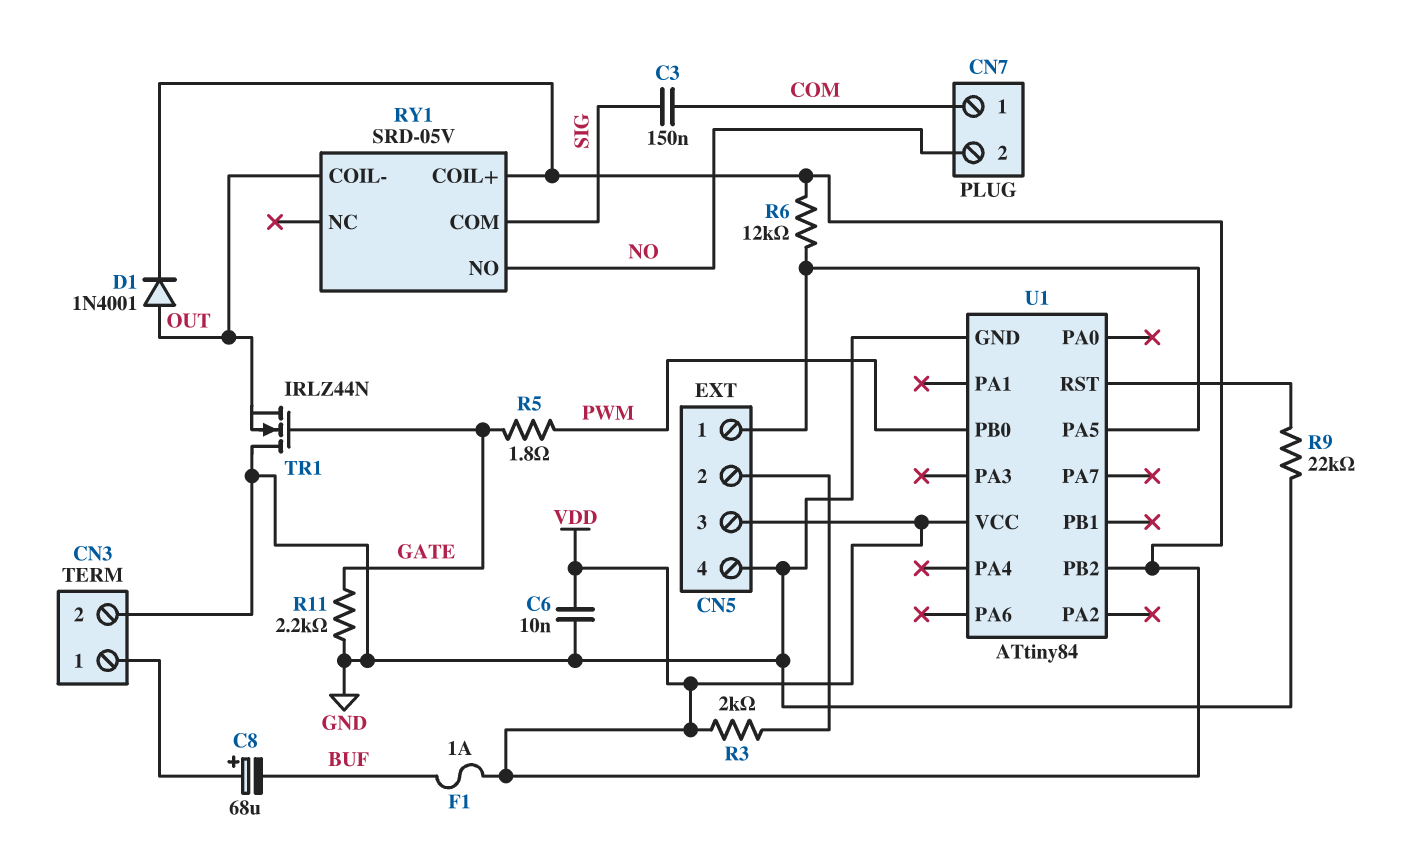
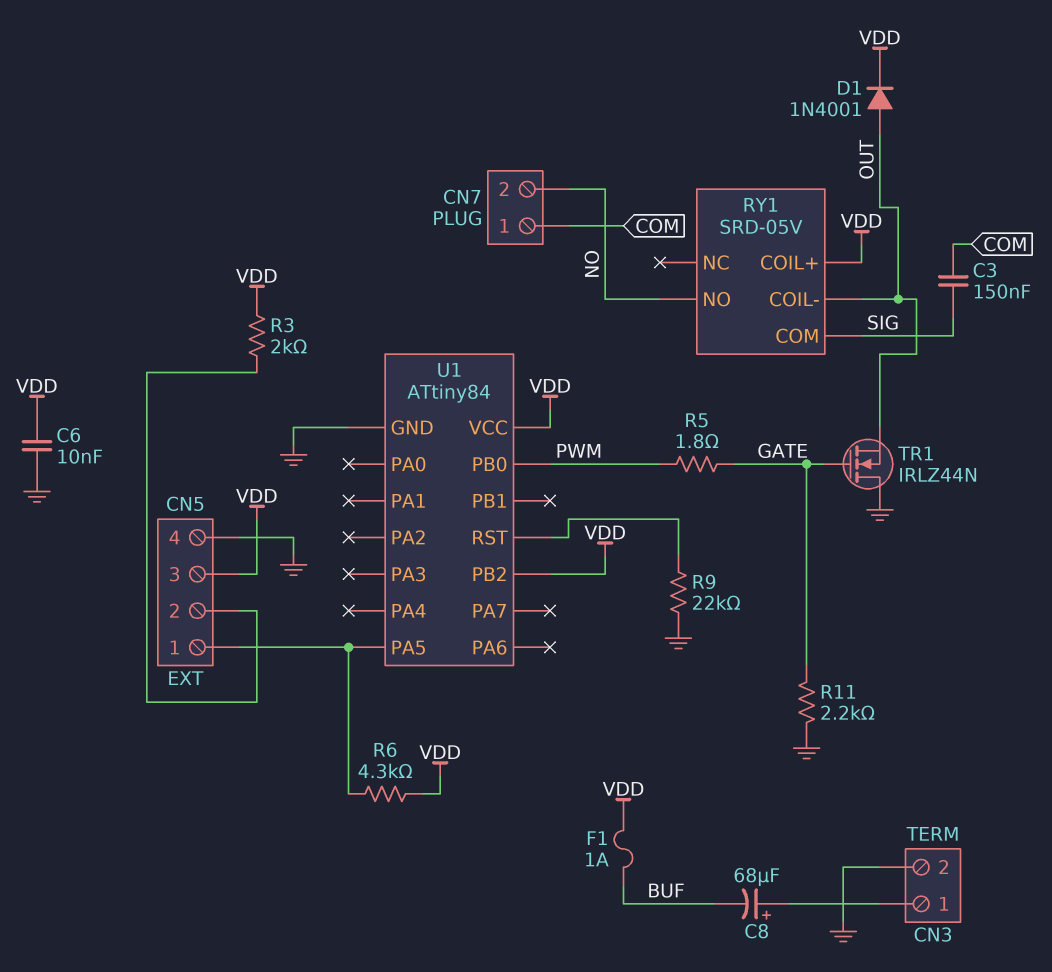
R6: 12k (CN5/1, VDD) -> 4.3k (CN5/1, VDD)

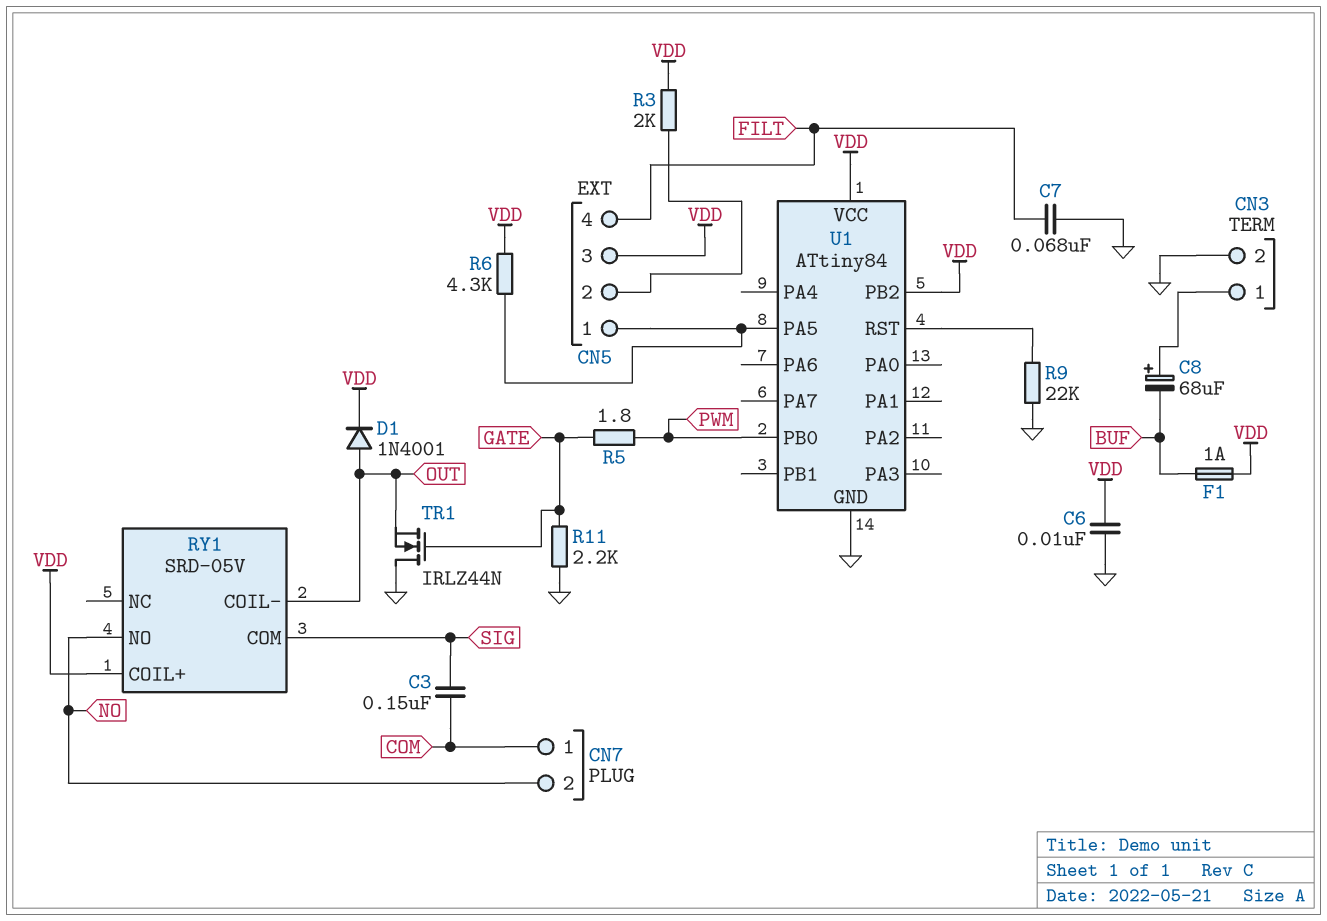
C7: none -> 68nF (FILT, GND)
CN5 pin 4: GND -> FILT

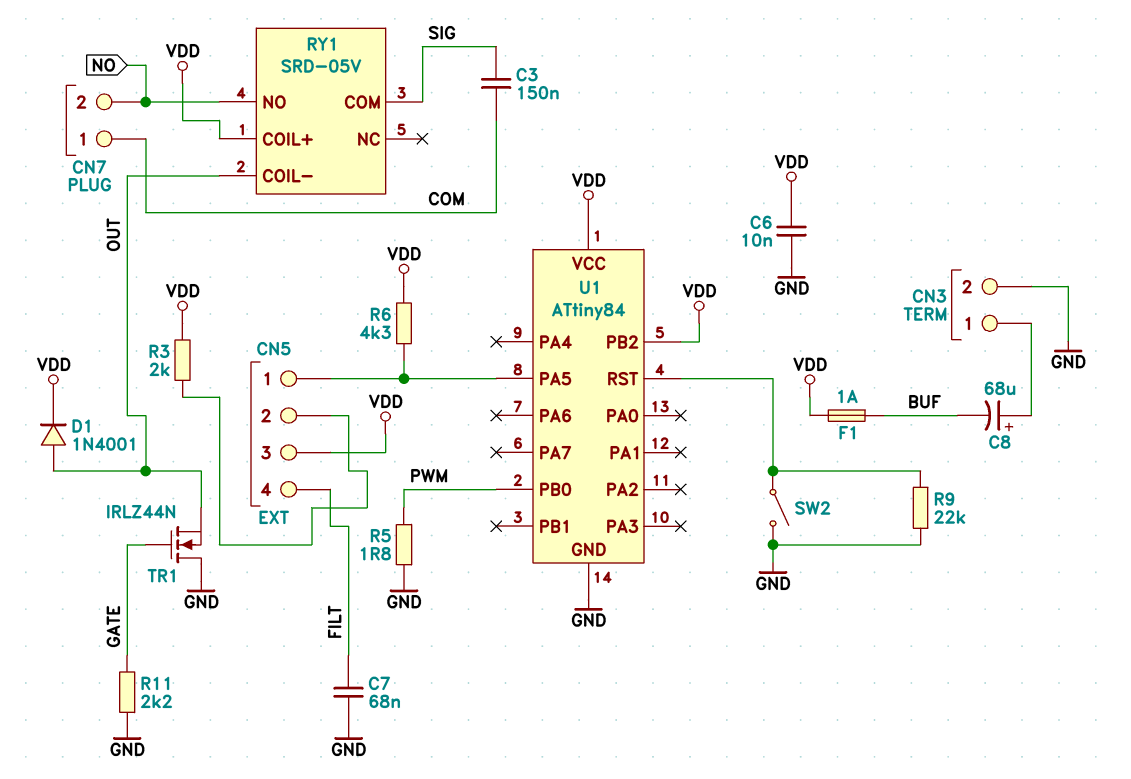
R5: 1.8 (GATE, PWM) -> 1.8 (GND, PWM)
SW2: none -> switch (GND, U1/RST)

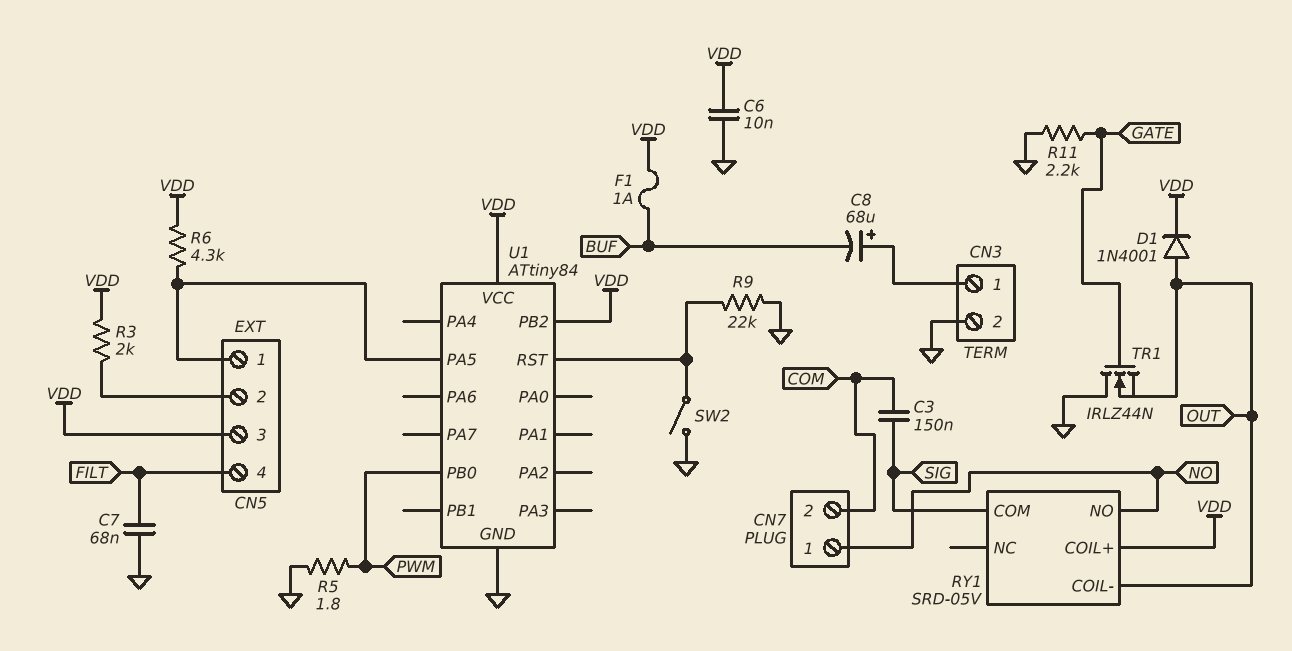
CN7 pin 1: COM -> NO
CN7 pin 2: NO -> COM

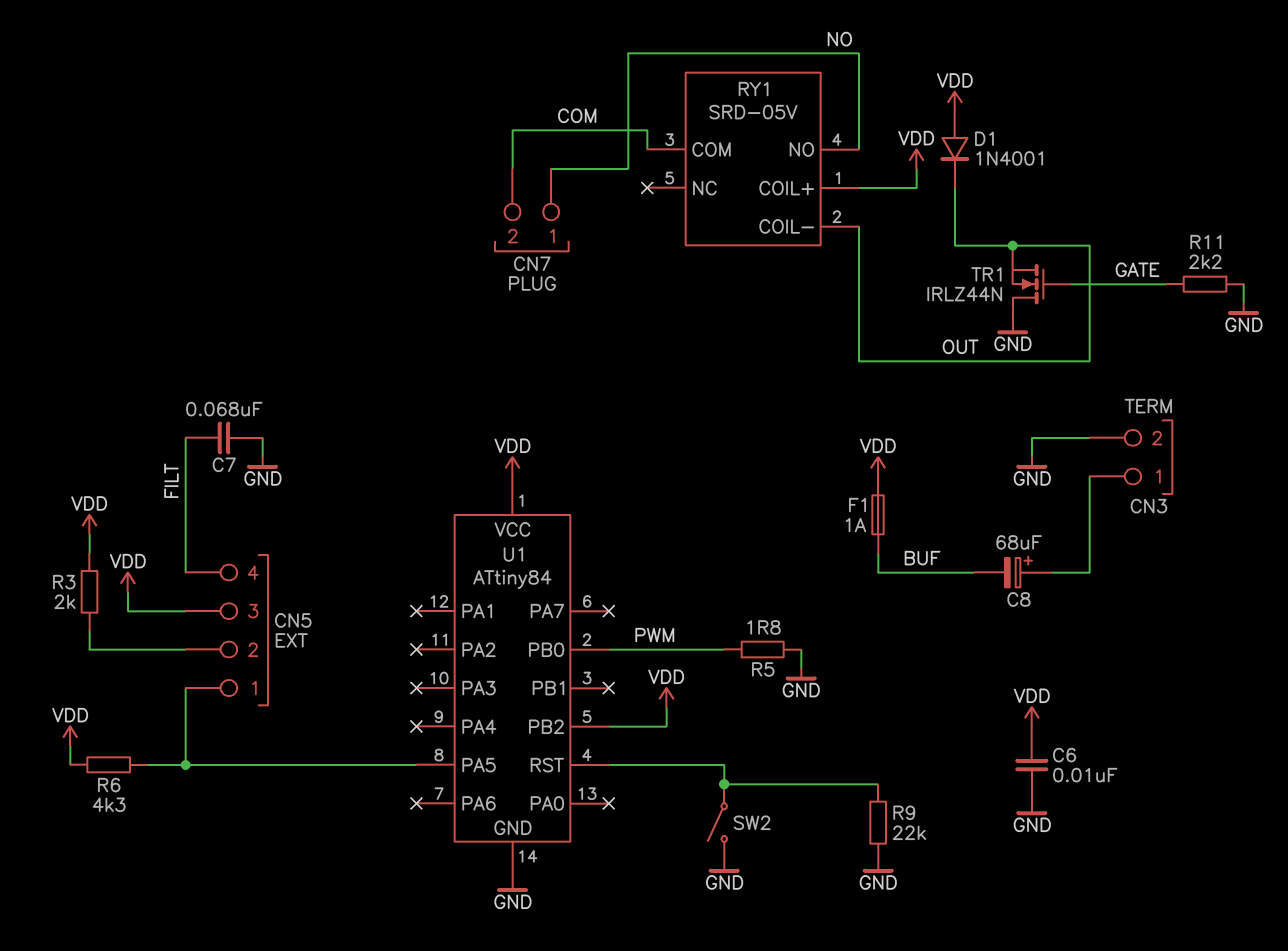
C3: 150nF (COM, SIG) -> none
D1: diode 1N4001 (A OUT, K VDD) -> diode 1N4001 (A VDD, K OUT)
RY1 pin COM: SIG -> COM

